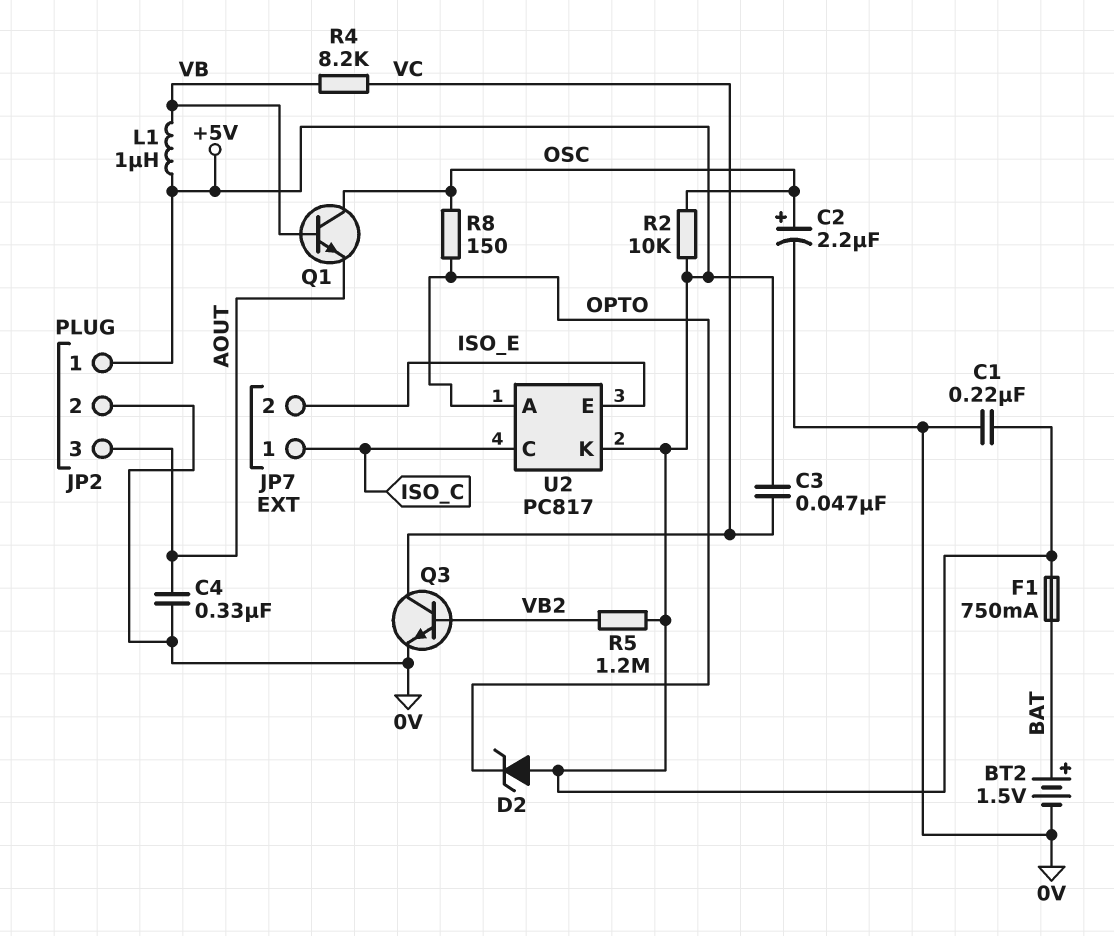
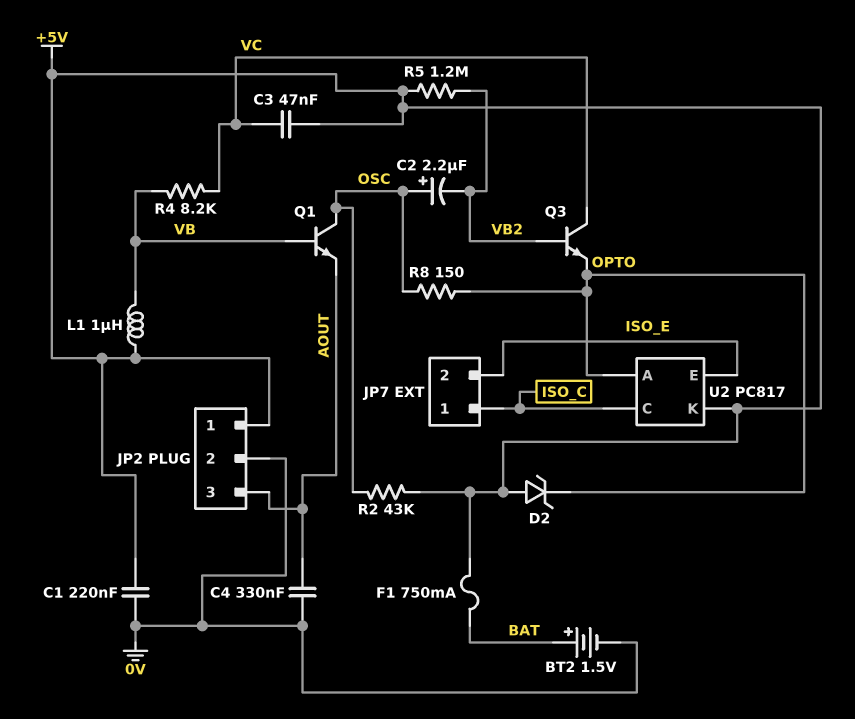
C2: 2.2uF (plus OSC, minus 0V) -> 2.2uF (plus OSC, minus VB2)
Q3: NPN (B VB2, C VC, E 0V) -> NPN (B VB2, C VC, E OPTO)
R2: 10k (+5V, OSC) -> 43k (+5V, OSC)

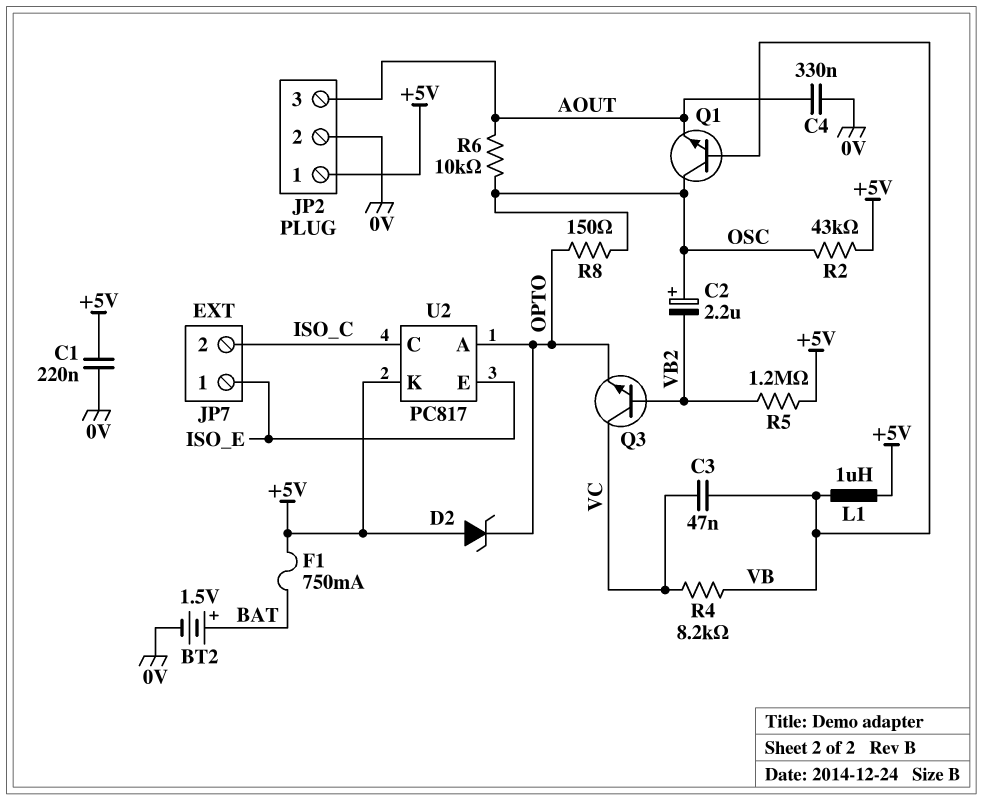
C3: 47nF (+5V, VC) -> 47nF (VB, VC)
JP7 pin 1: ISO_C -> ISO_E
JP7 pin 2: ISO_E -> ISO_C
R6: none -> 10k (AOUT, OSC)

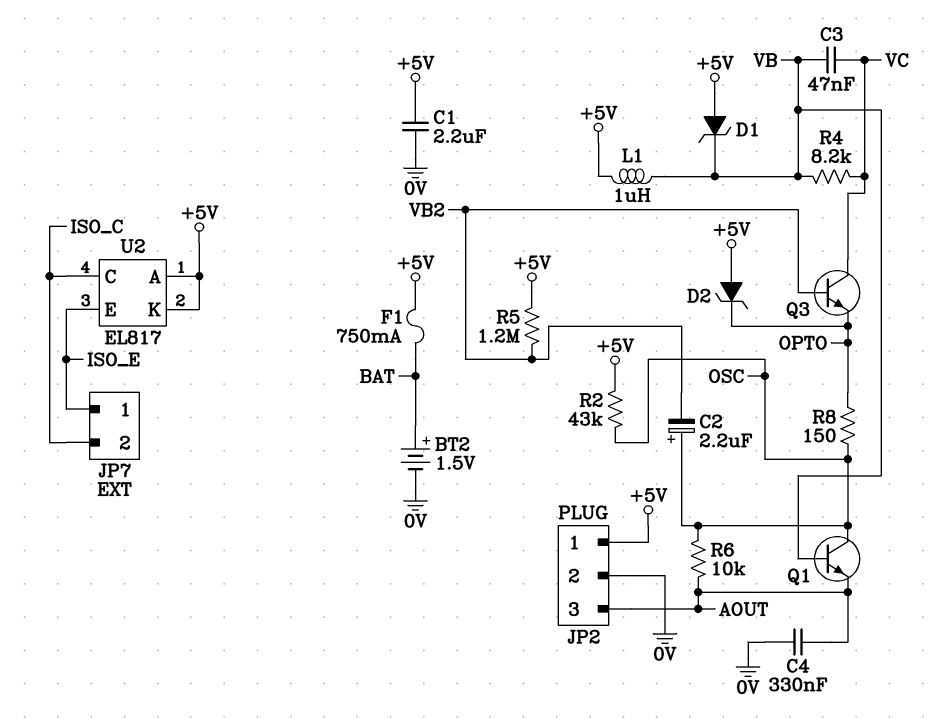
C1: 220nF (+5V, 0V) -> 2.2uF (+5V, 0V)
D1: none -> zener (A +5V, K VB)
U2: PC817 -> EL817
U2 pin A: OPTO -> +5V

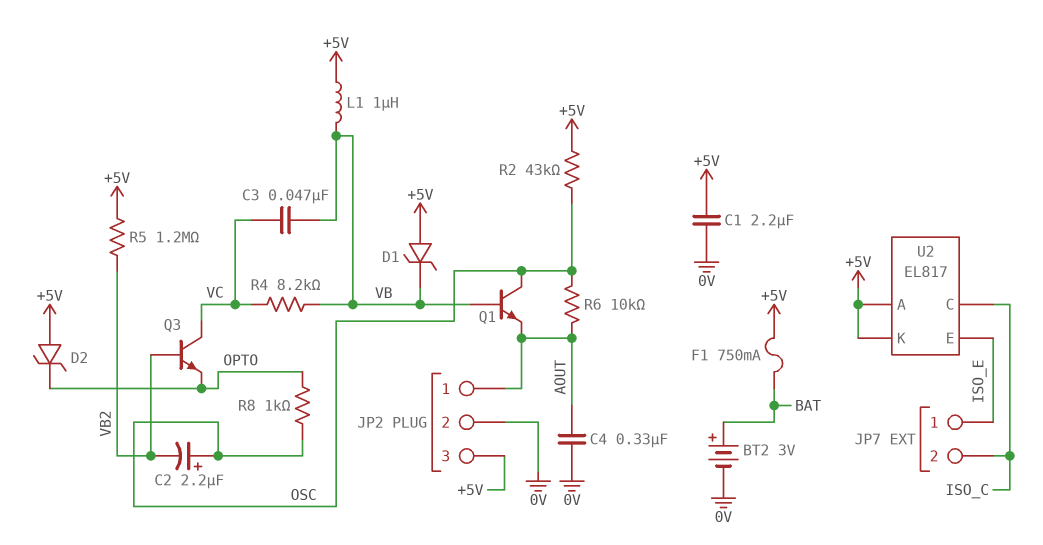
BT2: 1.5V (plus BAT, minus 0V) -> 3V (plus BAT, minus 0V)
JP2 pin 1: +5V -> AOUT
JP2 pin 3: AOUT -> +5V
R8: 150 (OPTO, OSC) -> 1k (OPTO, OSC)

